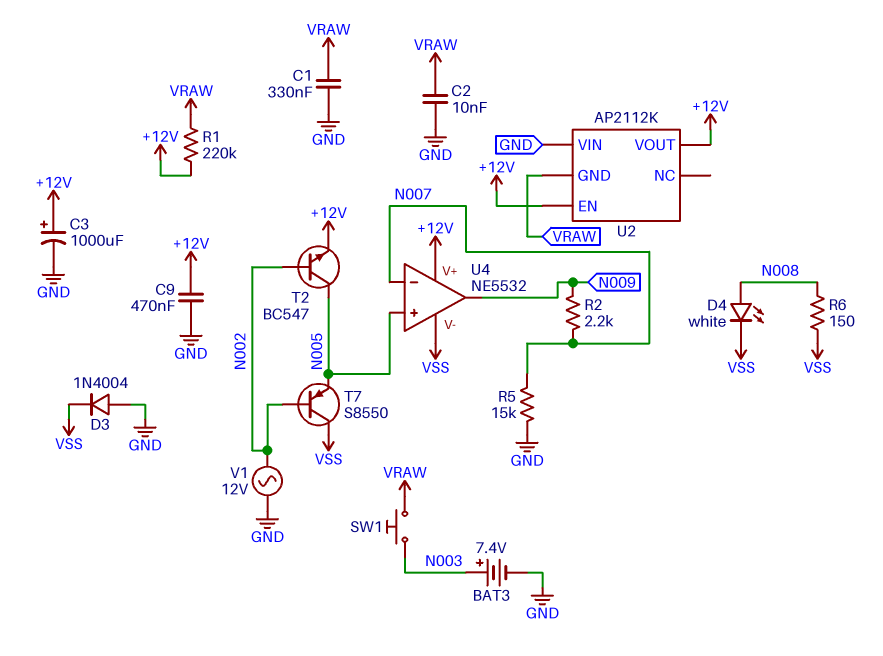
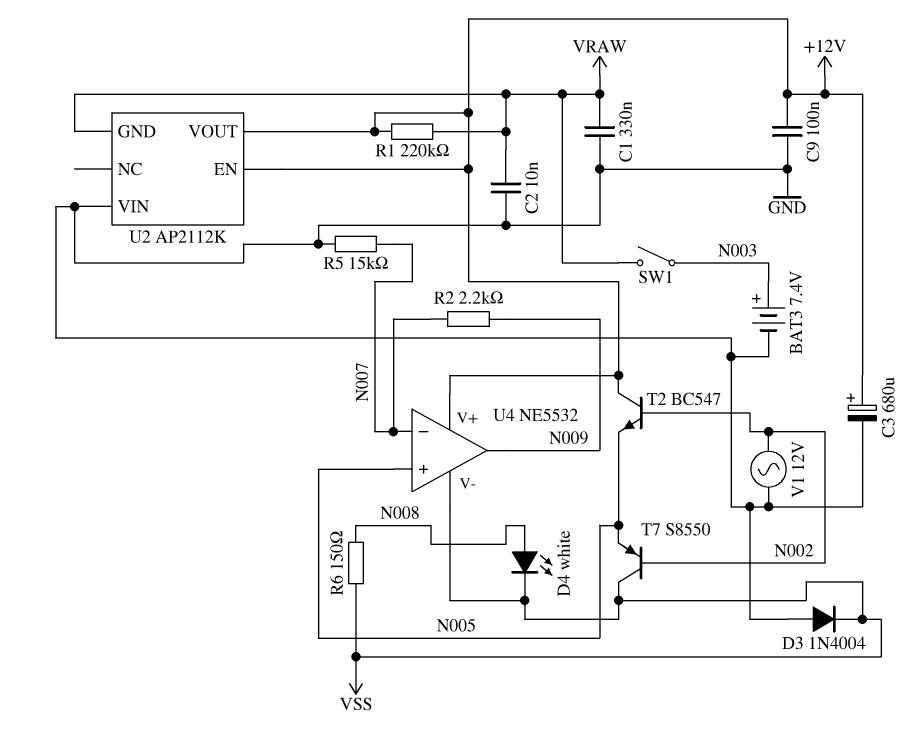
C3: 1000uF (plus +12V, minus GND) -> 680uF (plus +12V, minus GND)
C9: 470nF (+12V, GND) -> 100nF (+12V, GND)
SW1: button (N003, VRAW) -> switch (N003, VRAW)
T2: NPN BC547 (B N002, C N005, E +12V) -> NPN BC547 (B N002, C +12V, E N005)

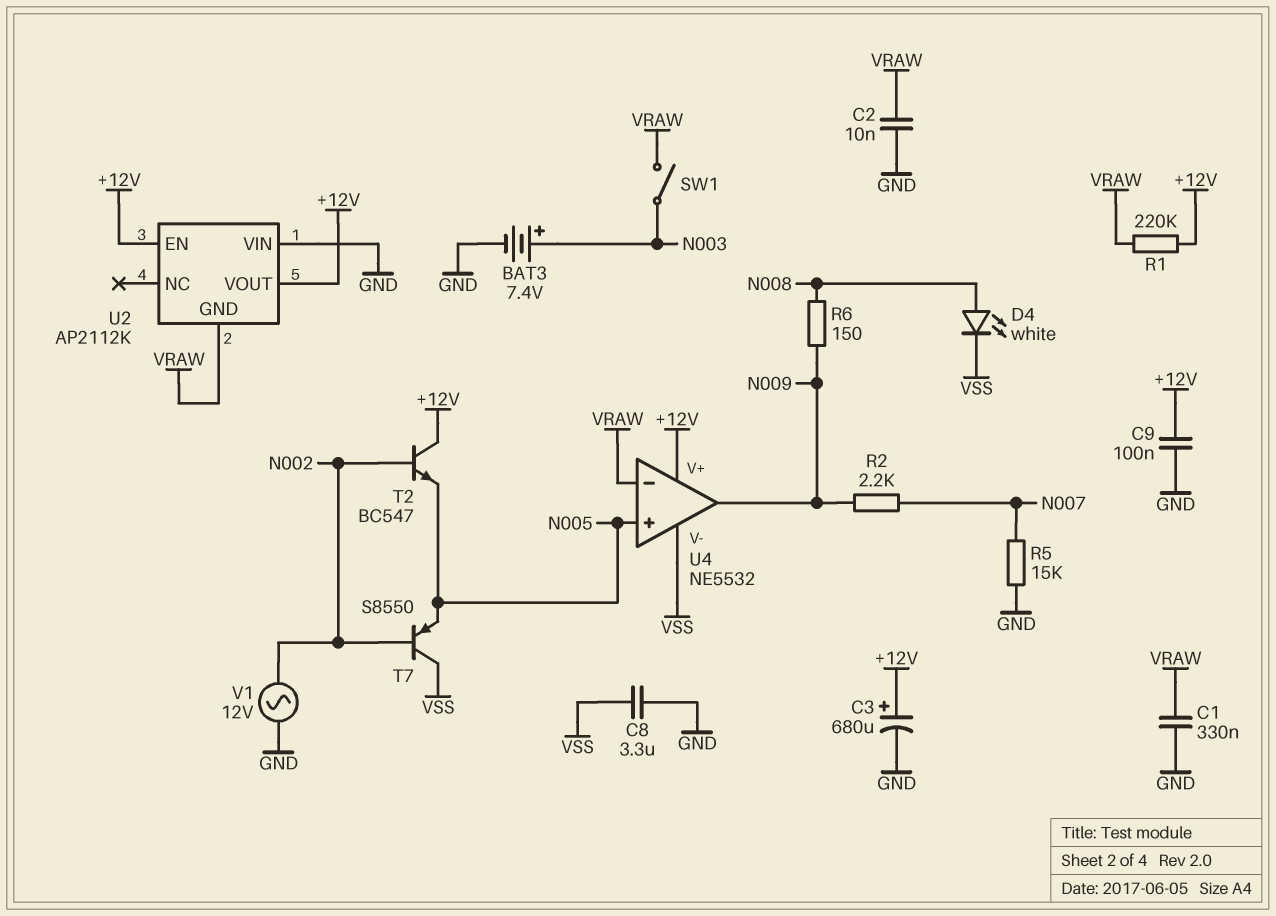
C8: none -> 3.3uF (GND, VSS)
D3: diode 1N4004 (A GND, K VSS) -> none
R6: 150 (N008, VSS) -> 150 (N008, N009)
U4 pin in-: N007 -> VRAW

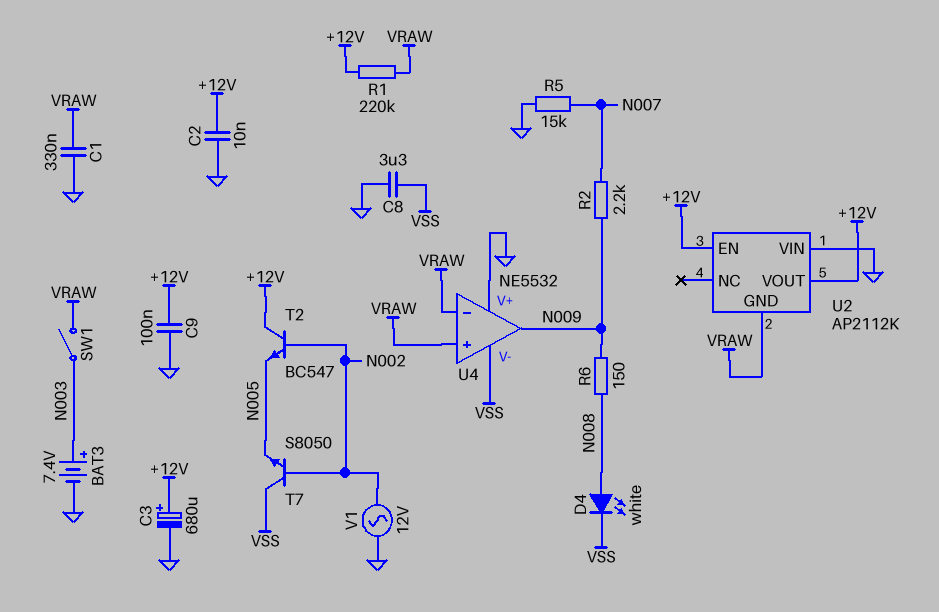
C2: 10nF (GND, VRAW) -> 10nF (+12V, GND)
T7: PNP S8550 (B N002, C VSS, E N005) -> NPN S8050 (B N002, C VSS, E N005)
U4 pin V+: +12V -> GND
U4 pin in+: N005 -> VRAW

